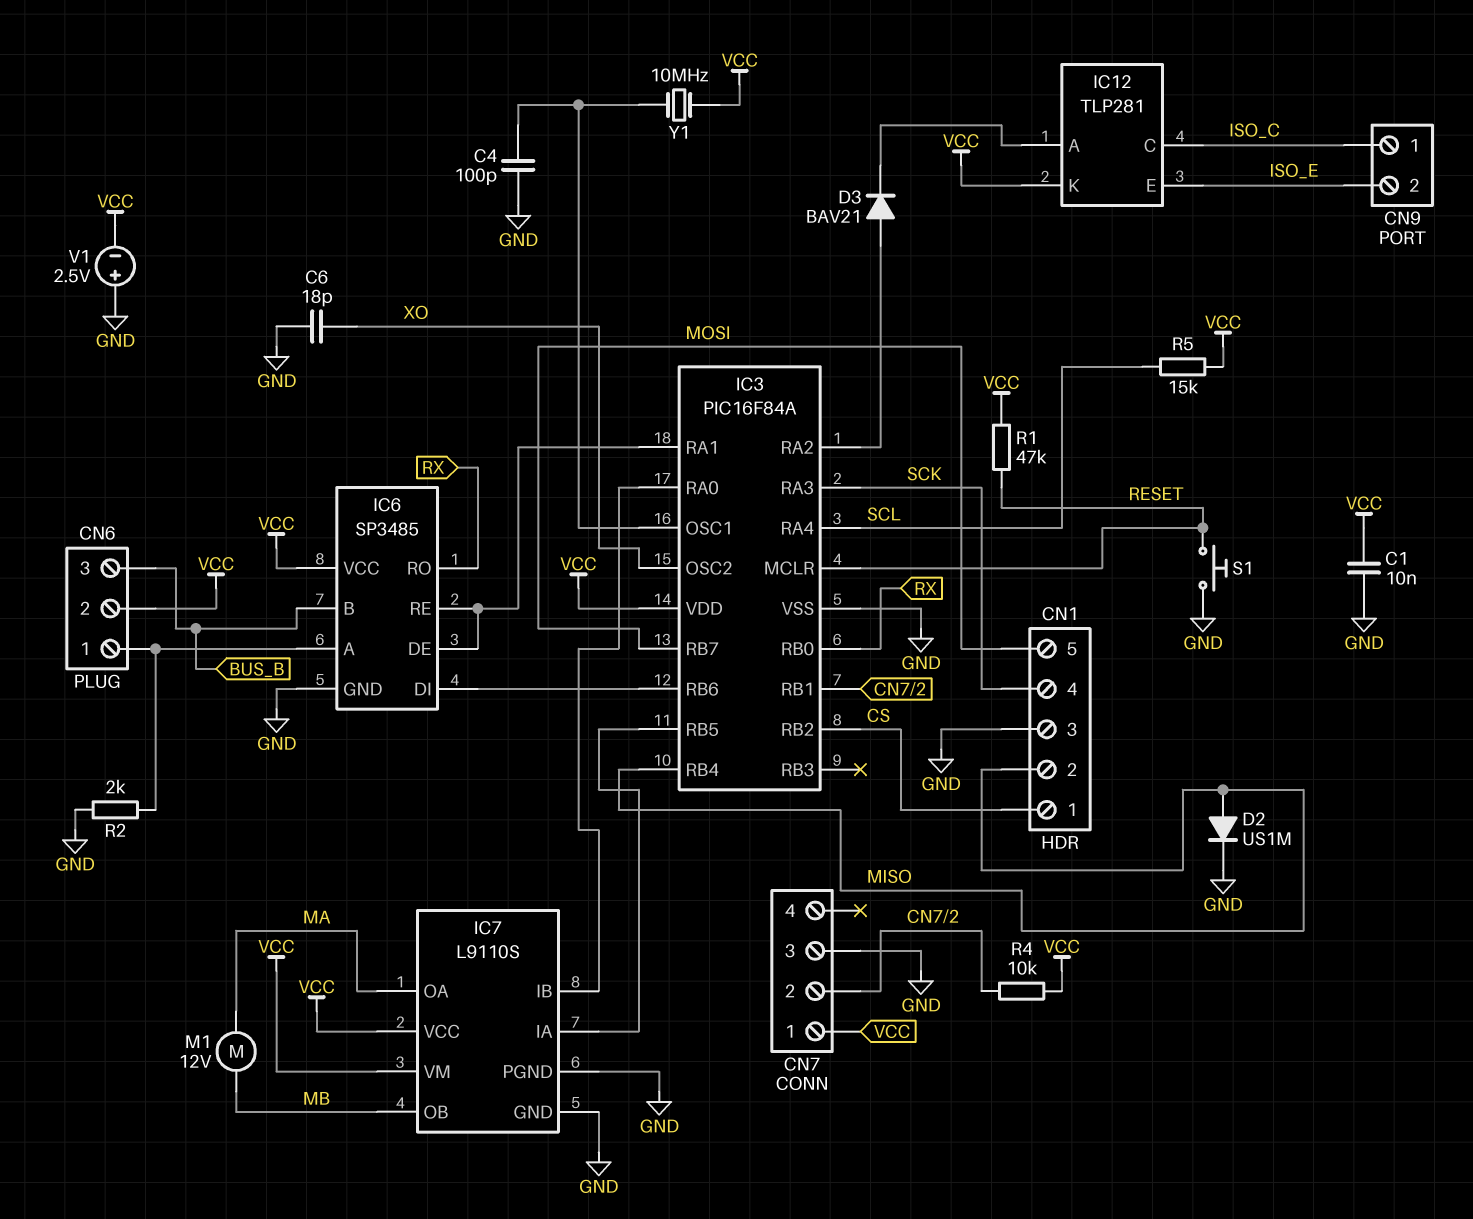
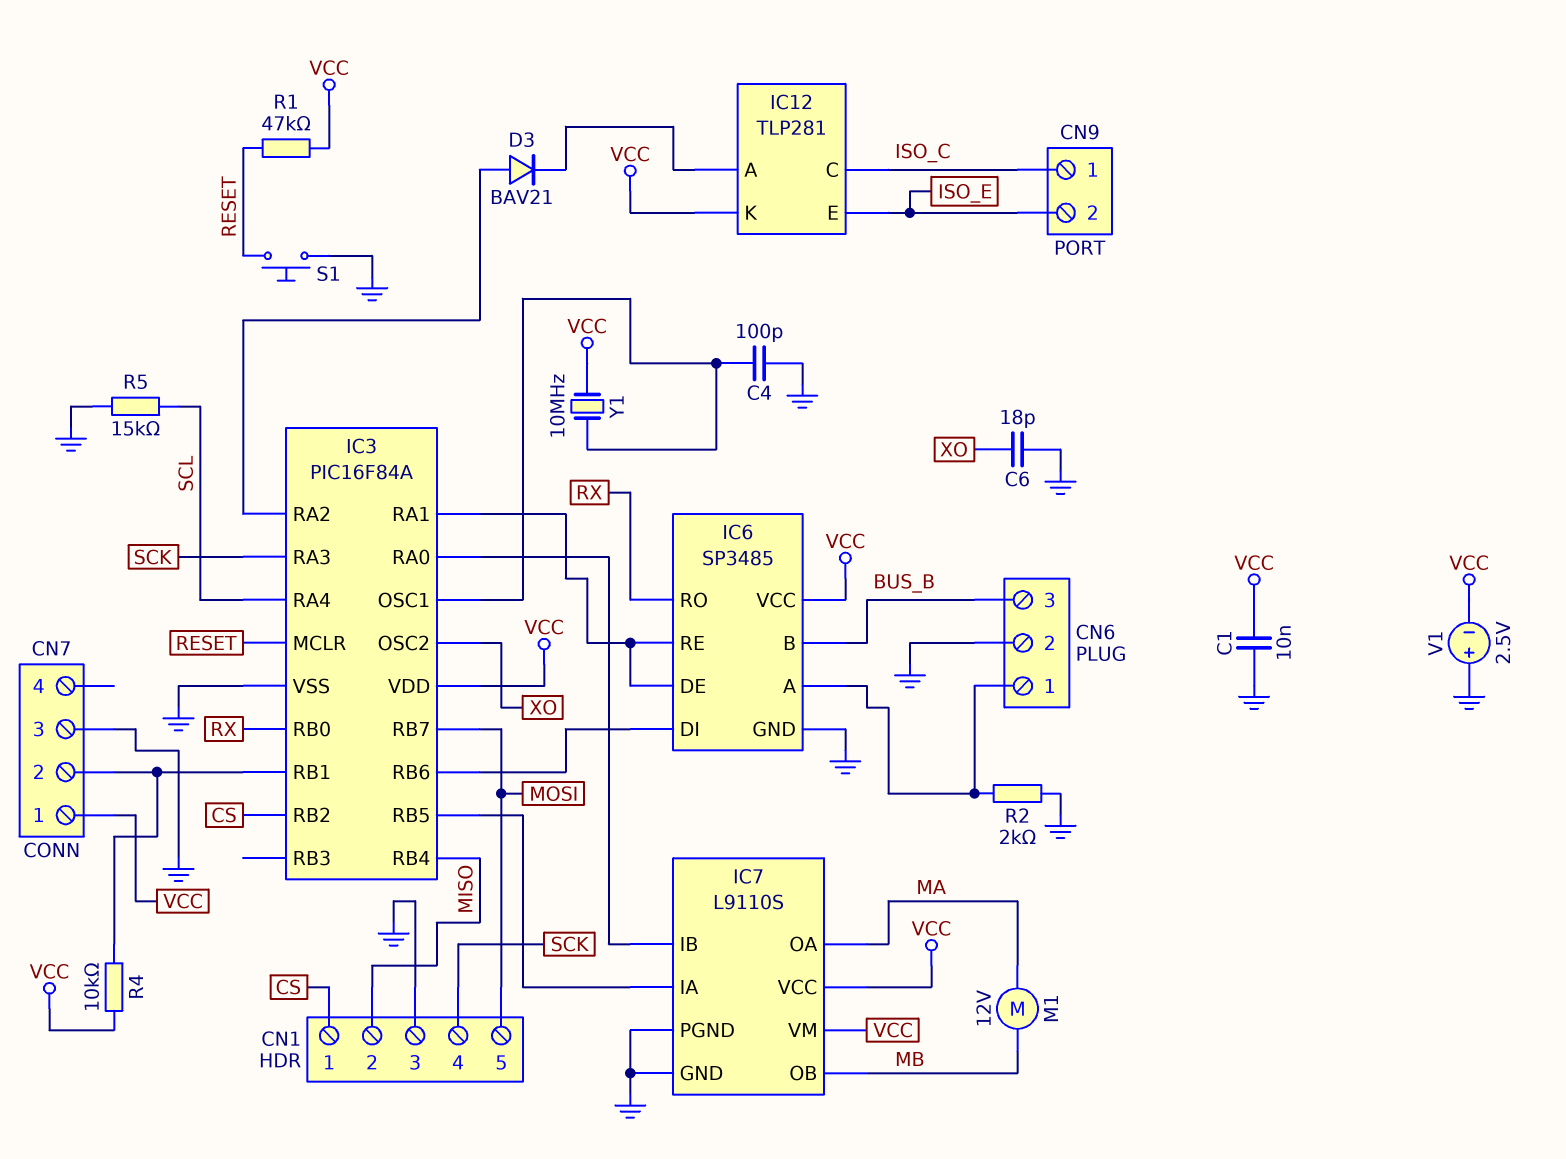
CN6 pin 2: VCC -> GND
D2: diode US1M (A MISO, K GND) -> none
R5: 15k (SCL, VCC) -> 15k (GND, SCL)

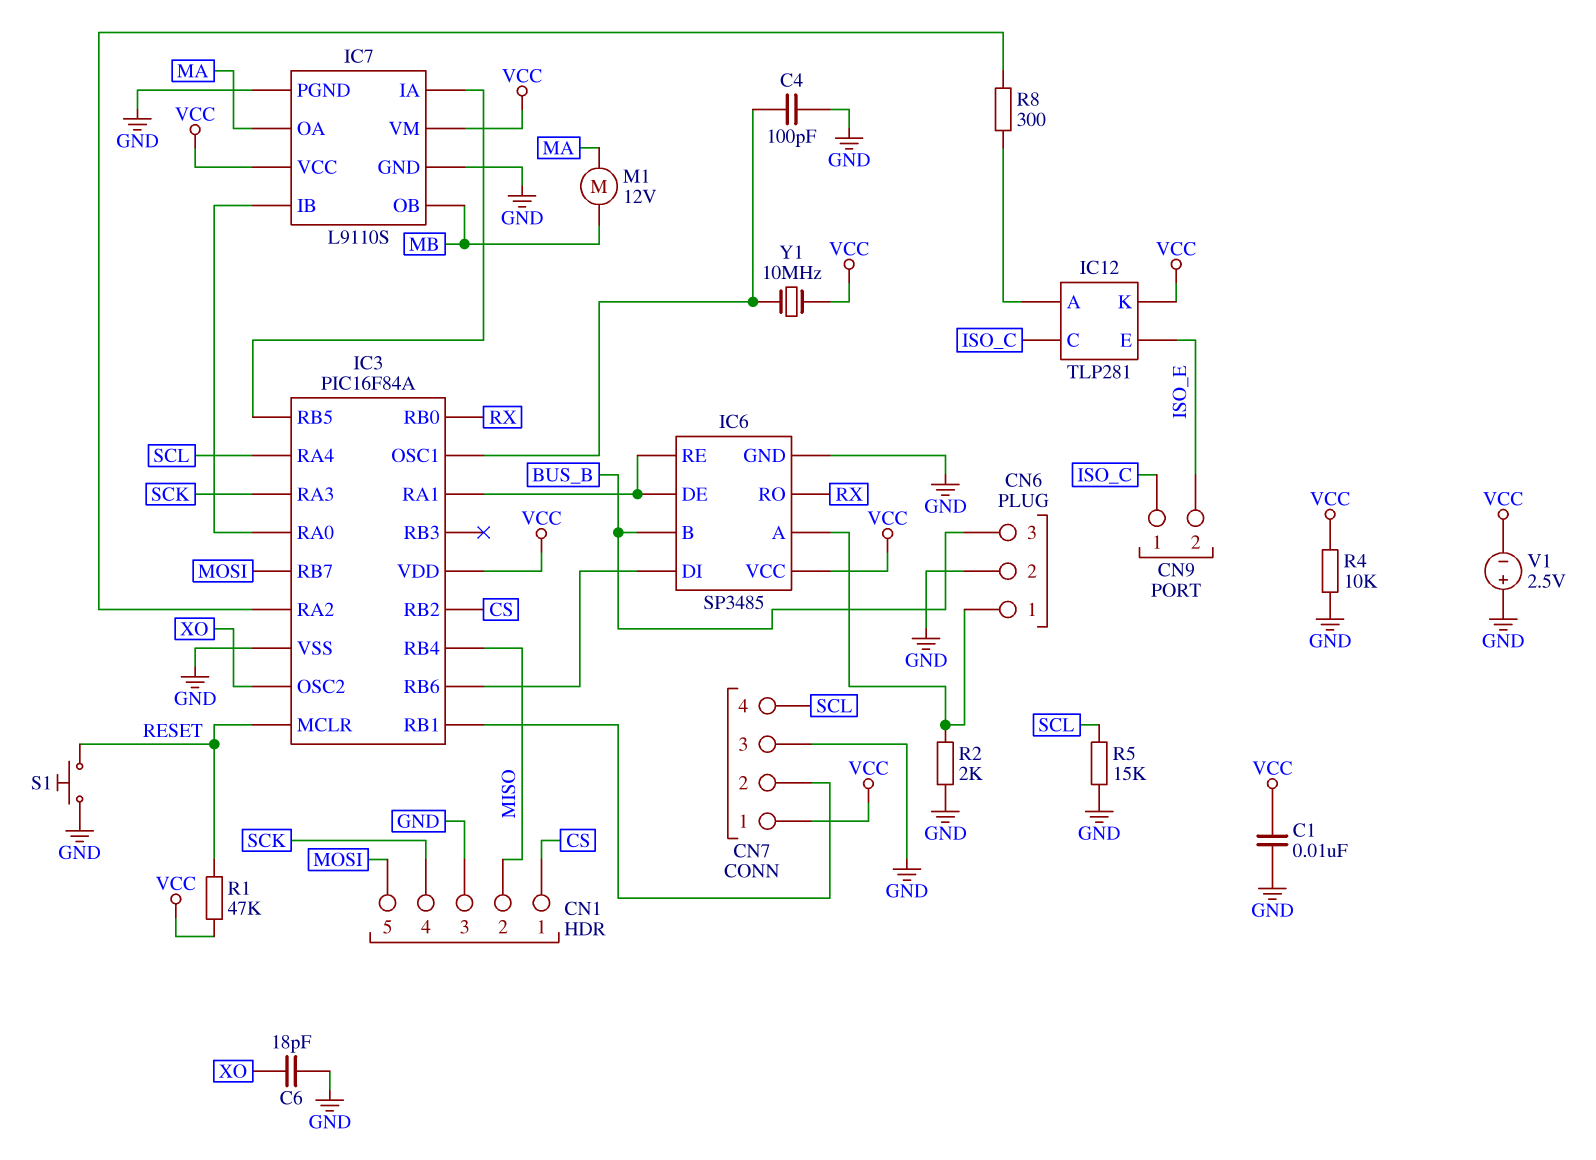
CN7 pin 4: none -> SCL
D3: diode BAV21 (A IC3/RA2, K IC12/A) -> none
R4: 10k (CN7/2, VCC) -> 10k (GND, VCC)
R8: none -> 300 (IC3/RA2, IC12/A)

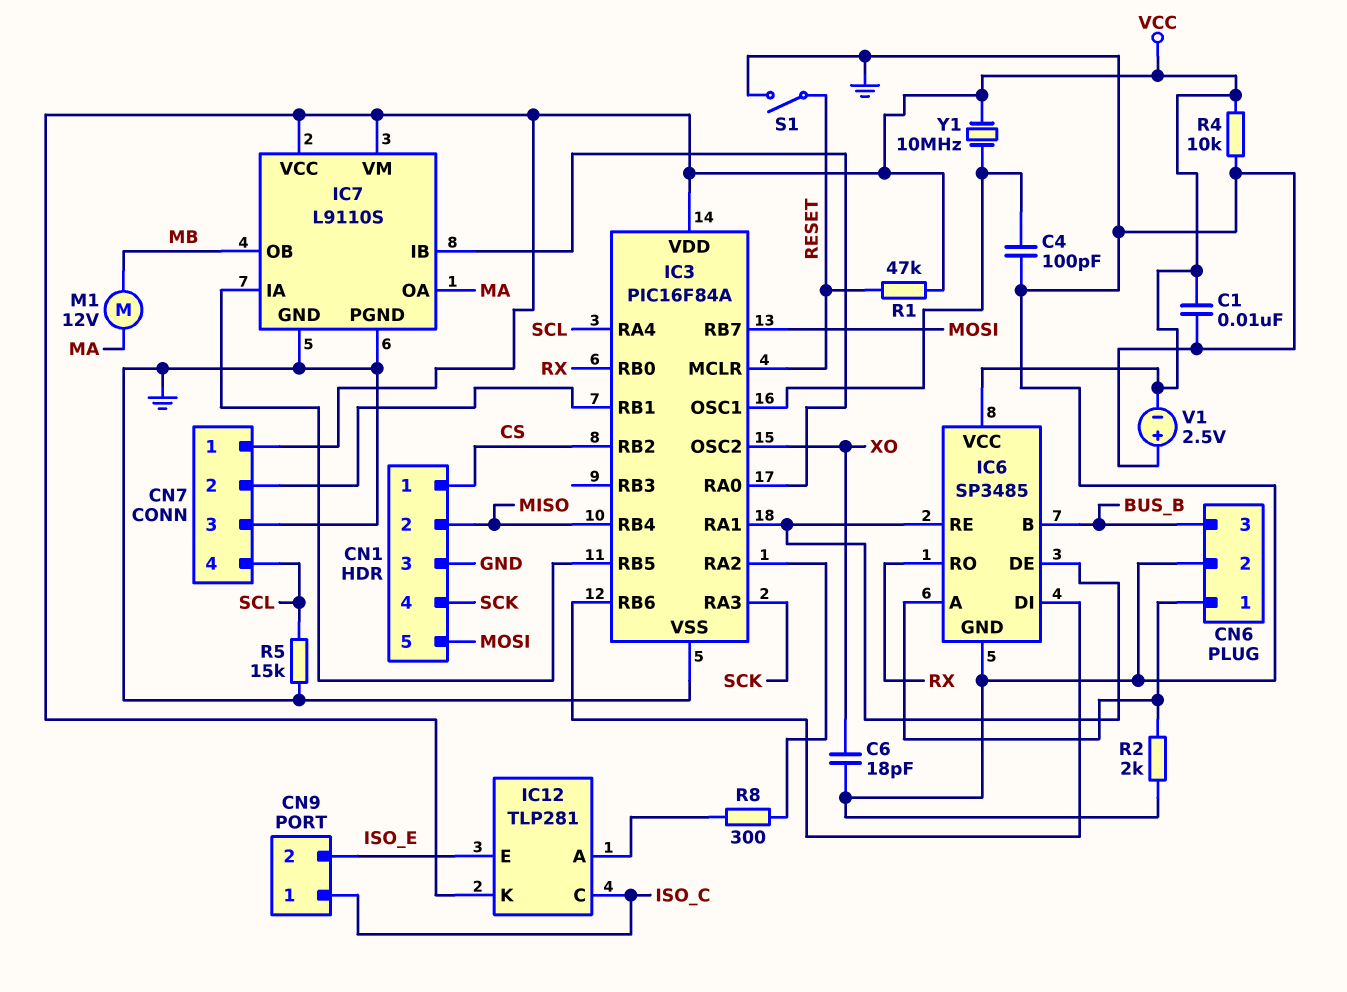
S1: button (GND, RESET) -> switch (GND, RESET)

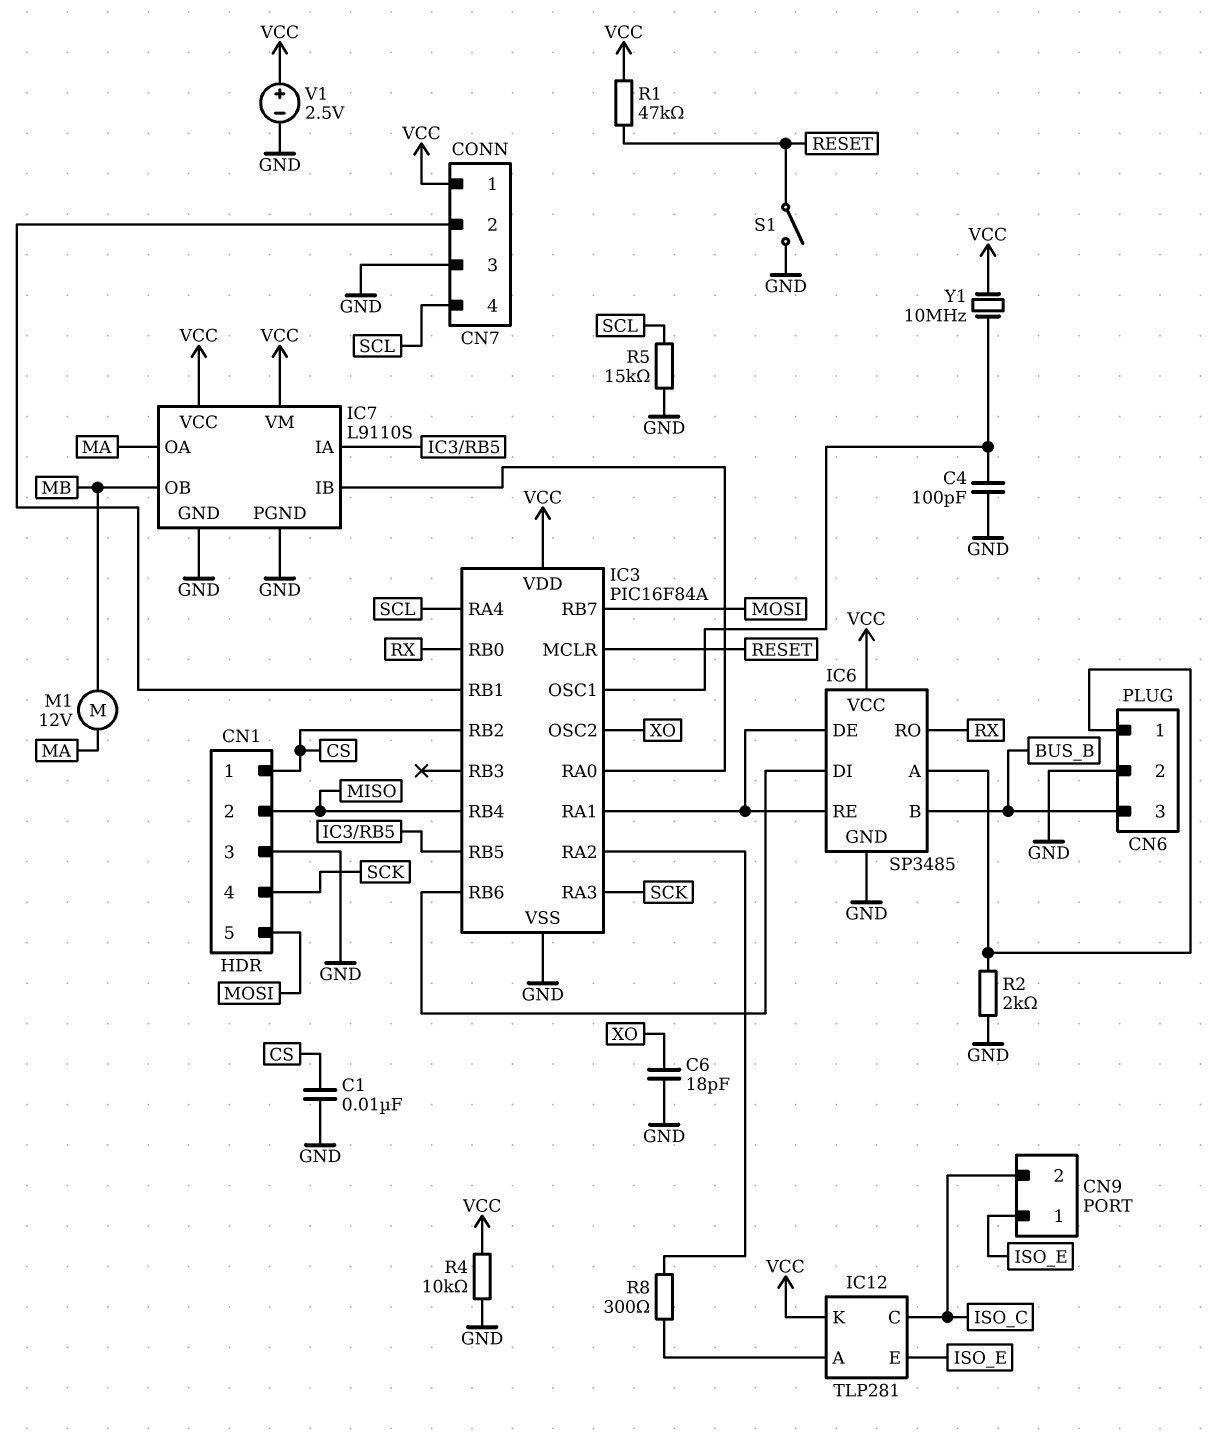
C1: 10nF (GND, VCC) -> 10nF (CS, GND)
CN9 pin 1: ISO_C -> ISO_E
CN9 pin 2: ISO_E -> ISO_C
V1: 2.5V (plus GND, minus VCC) -> 2.5V (plus VCC, minus GND)

